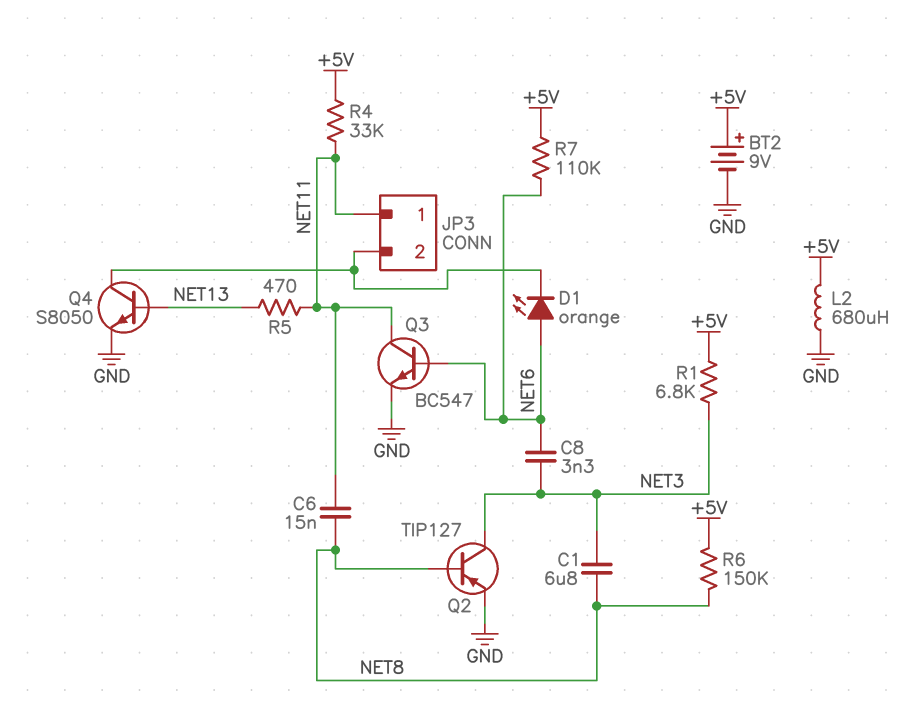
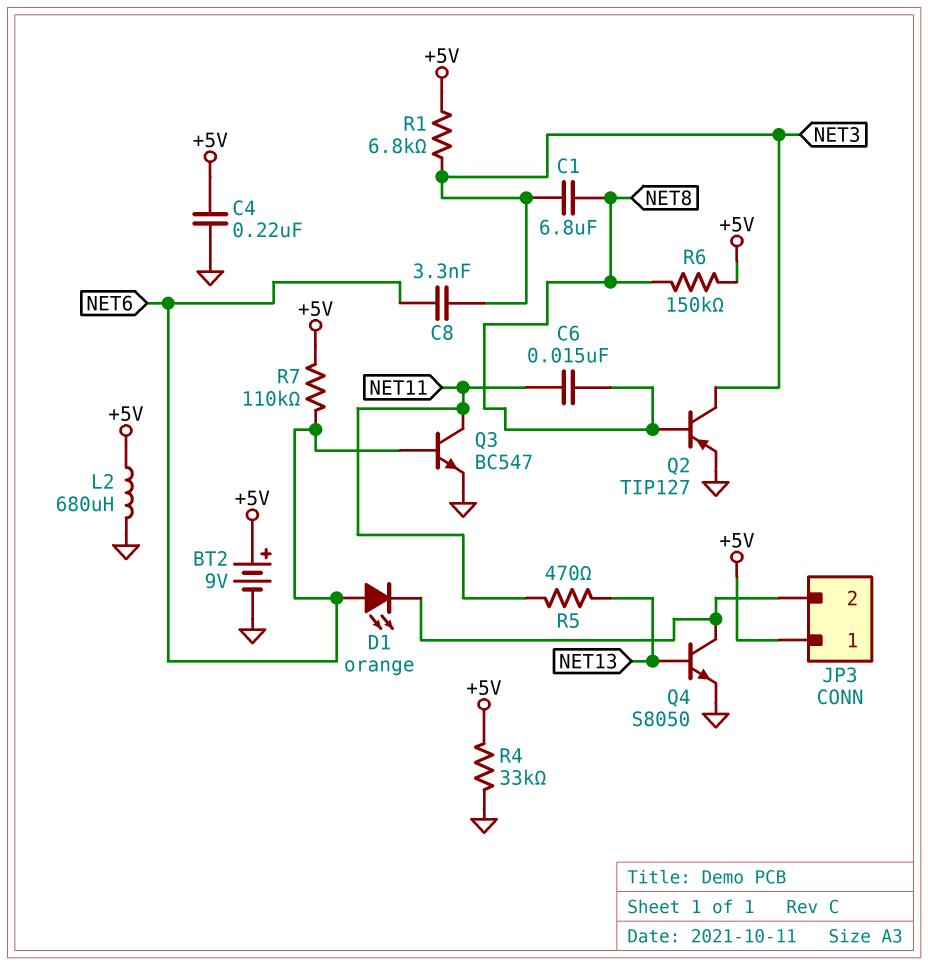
C4: none -> 220nF (+5V, GND)
JP3 pin 1: NET11 -> +5V
R4: 33k (+5V, NET11) -> 33k (+5V, GND)

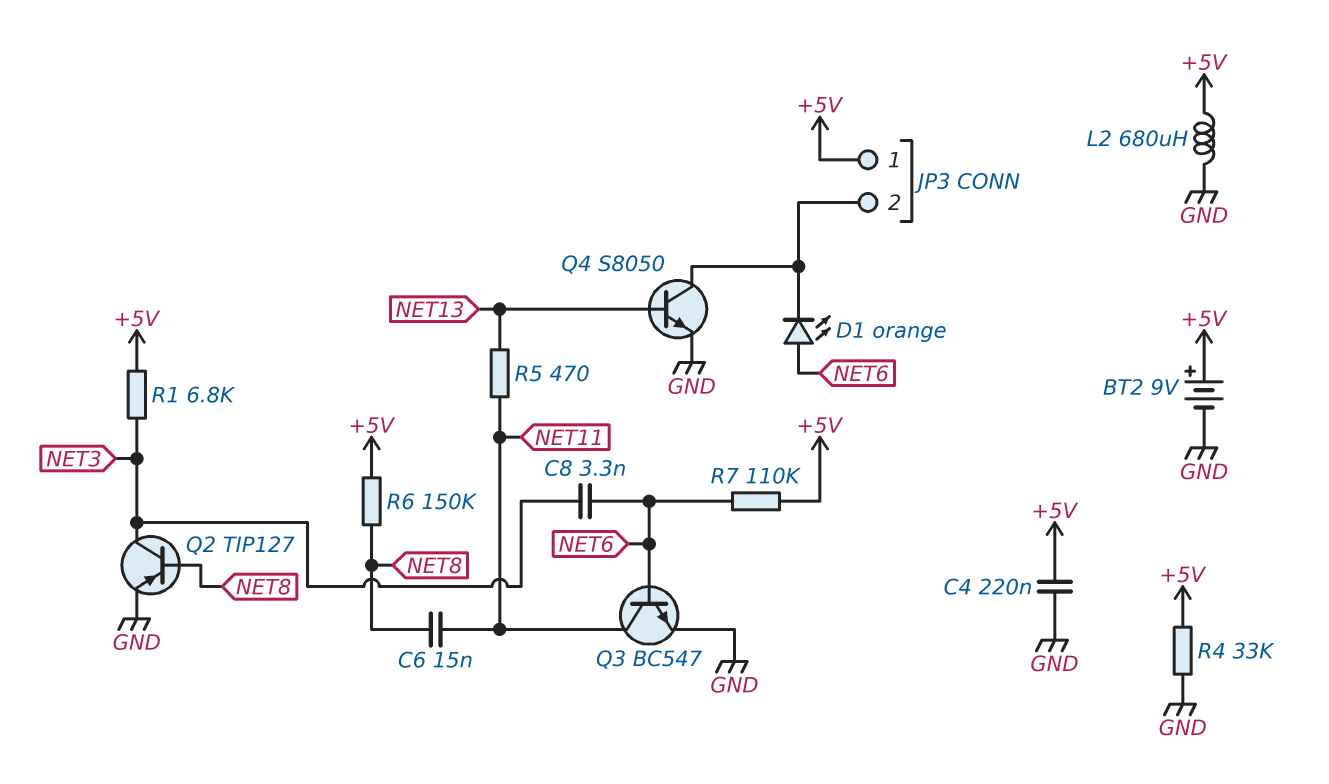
C1: 6.8uF (NET3, NET8) -> none

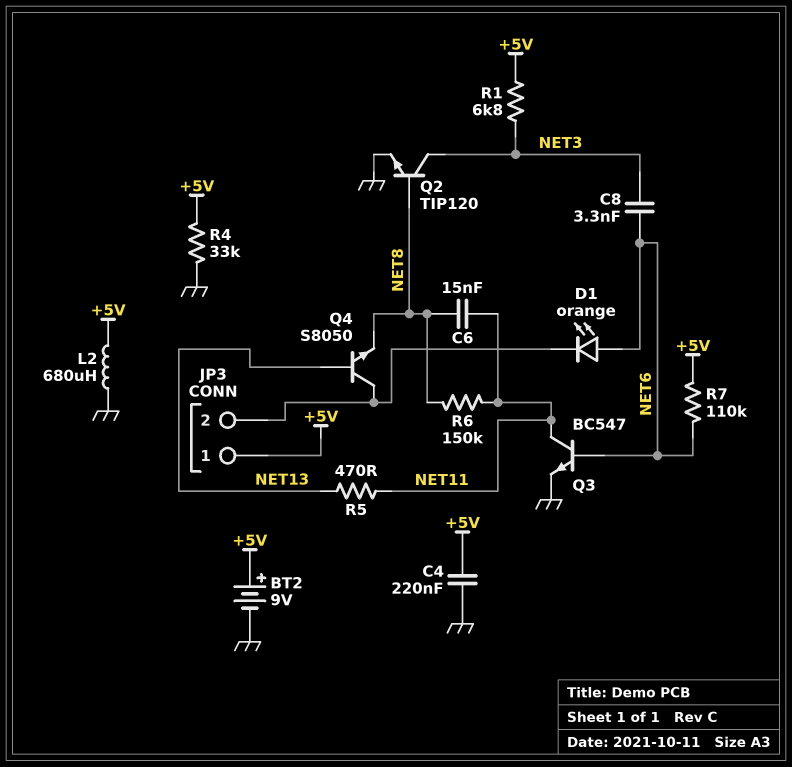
Q2: PNP TIP127 (B NET8, C NET3, E GND) -> NPN TIP120 (B NET8, C NET3, E GND)
Q4: NPN S8050 (B NET13, C JP3/2, E GND) -> NPN S8050 (B NET13, C JP3/2, E NET8)
R6: 150k (+5V, NET8) -> 150k (NET8, NET11)

